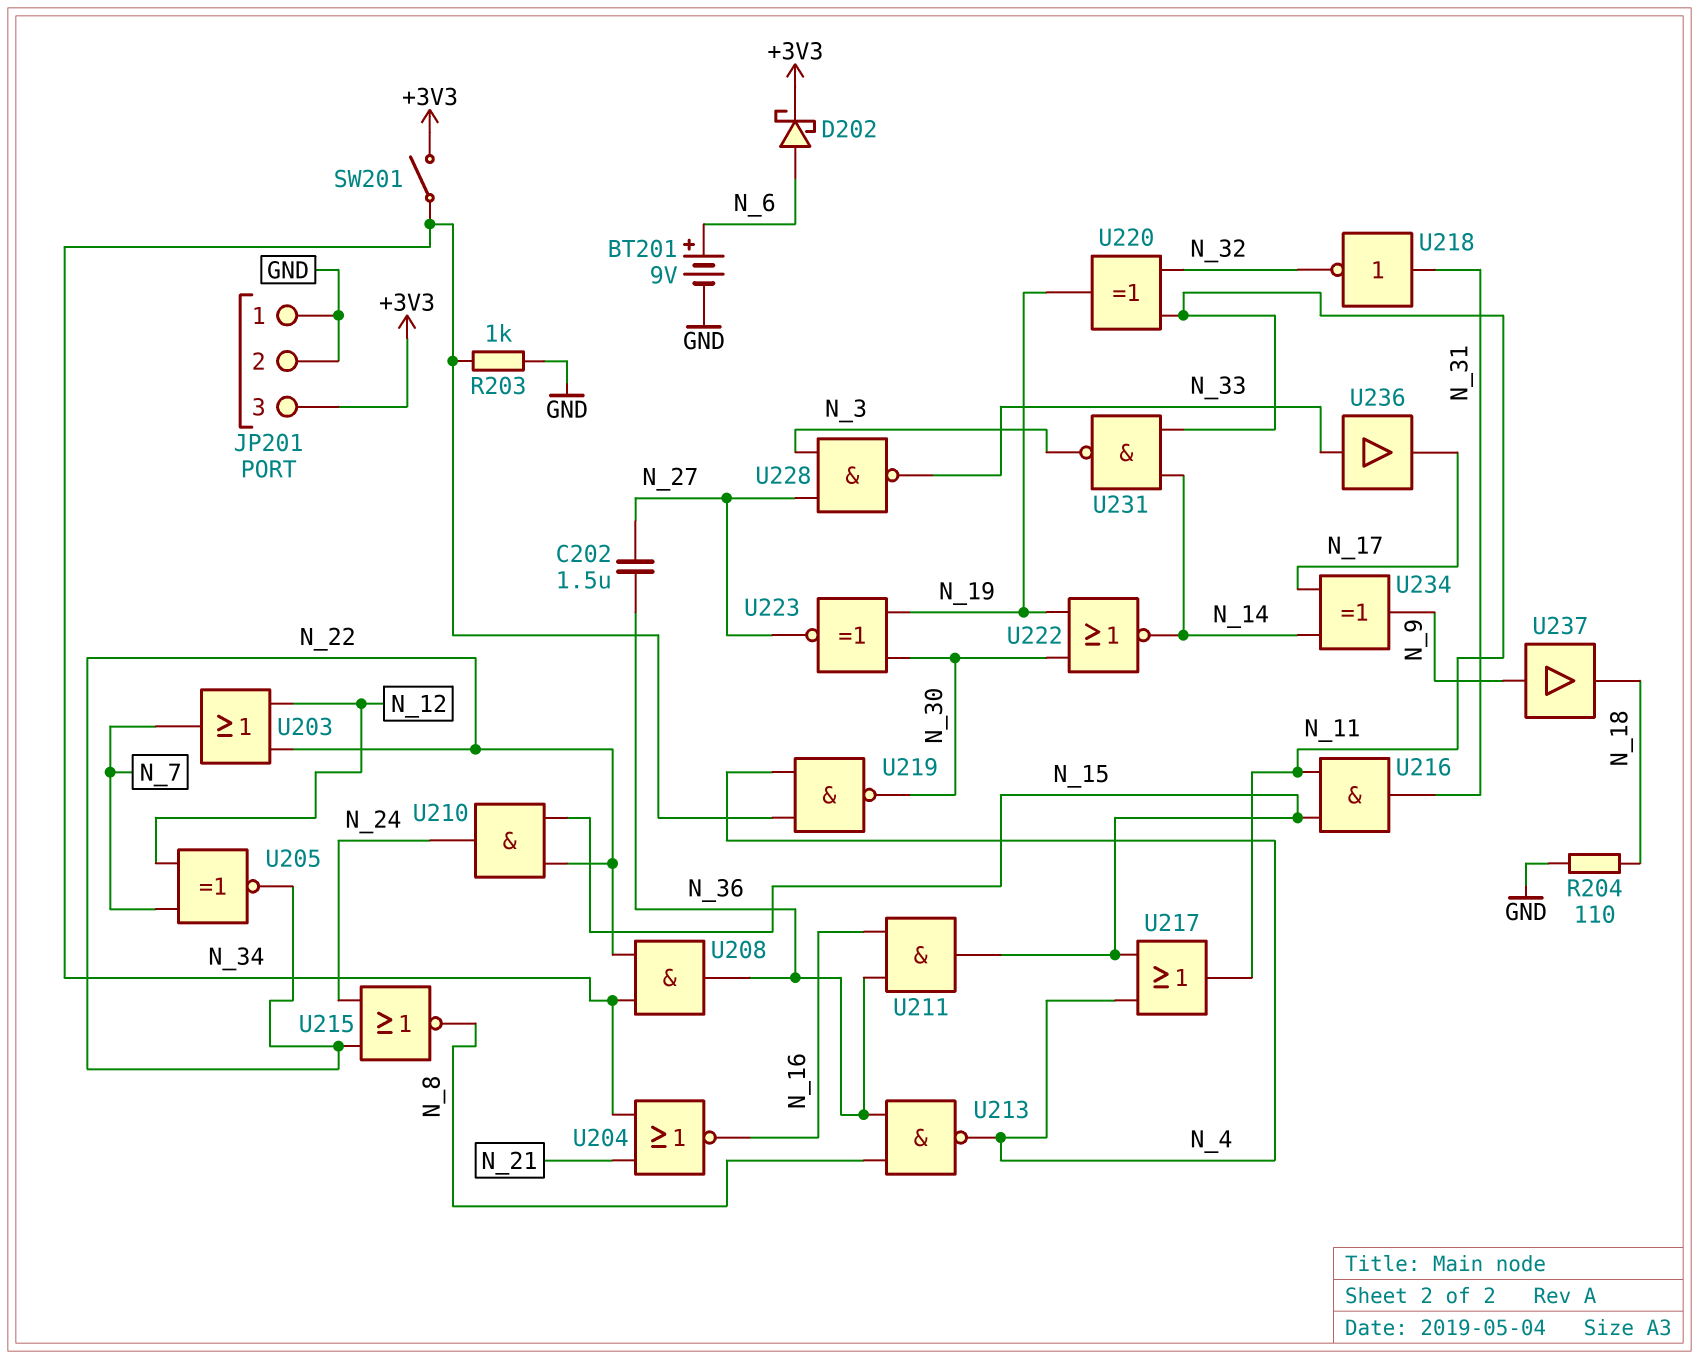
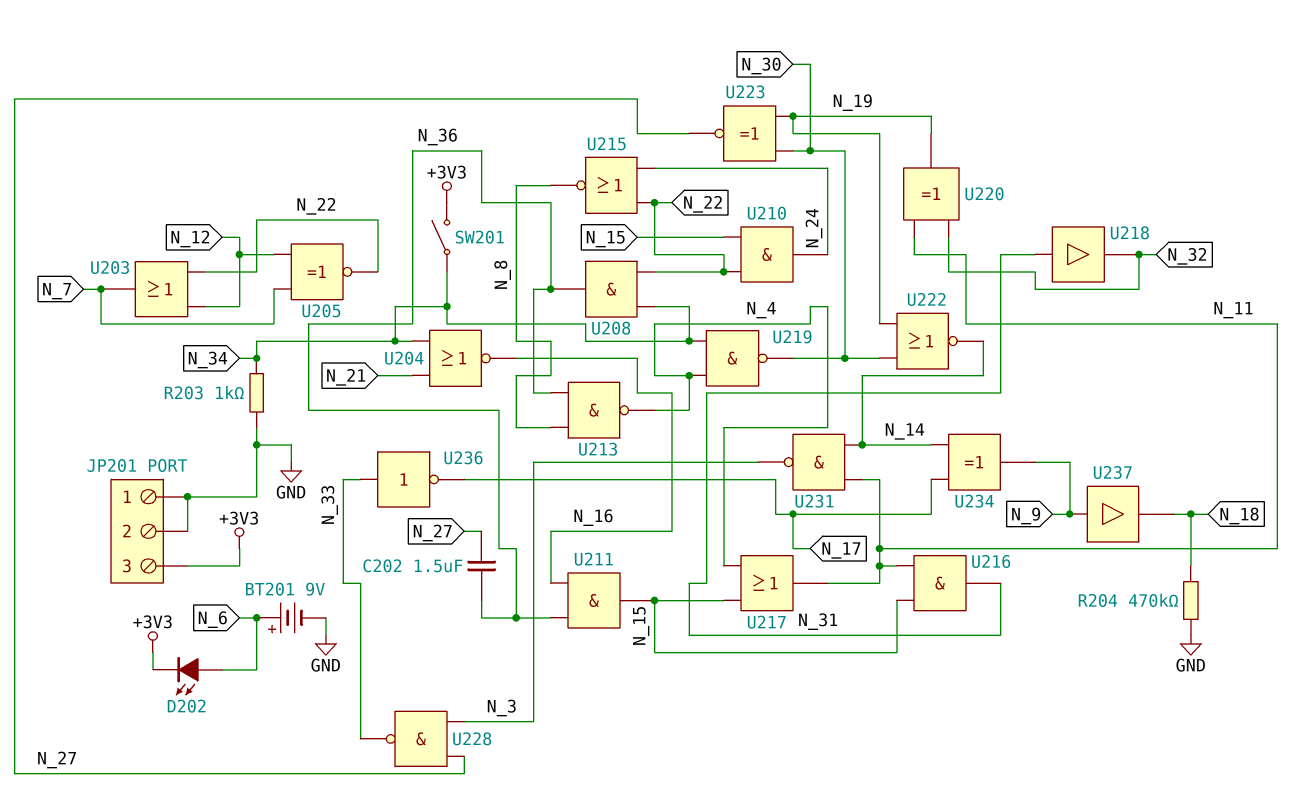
D202: schottky (A N_6, K +3V3) -> LED (A N_6, K +3V3)
R204: 110 (GND, N_18) -> 470k (GND, N_18)
U218: NOT (in N_31, out N_32) -> buffer (in N_31, out N_32)
U236: buffer (in N_33, out N_17) -> NOT (in N_33, out N_17)

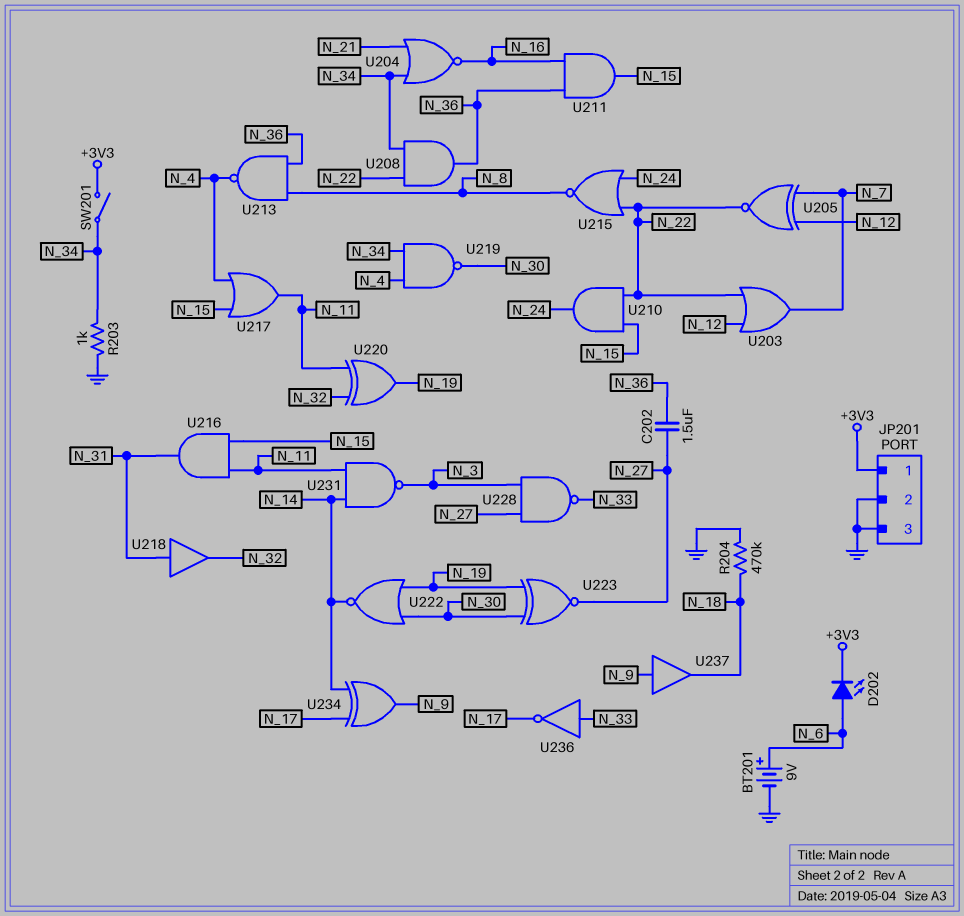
JP201 pin 1: GND -> +3V3
JP201 pin 3: +3V3 -> GND

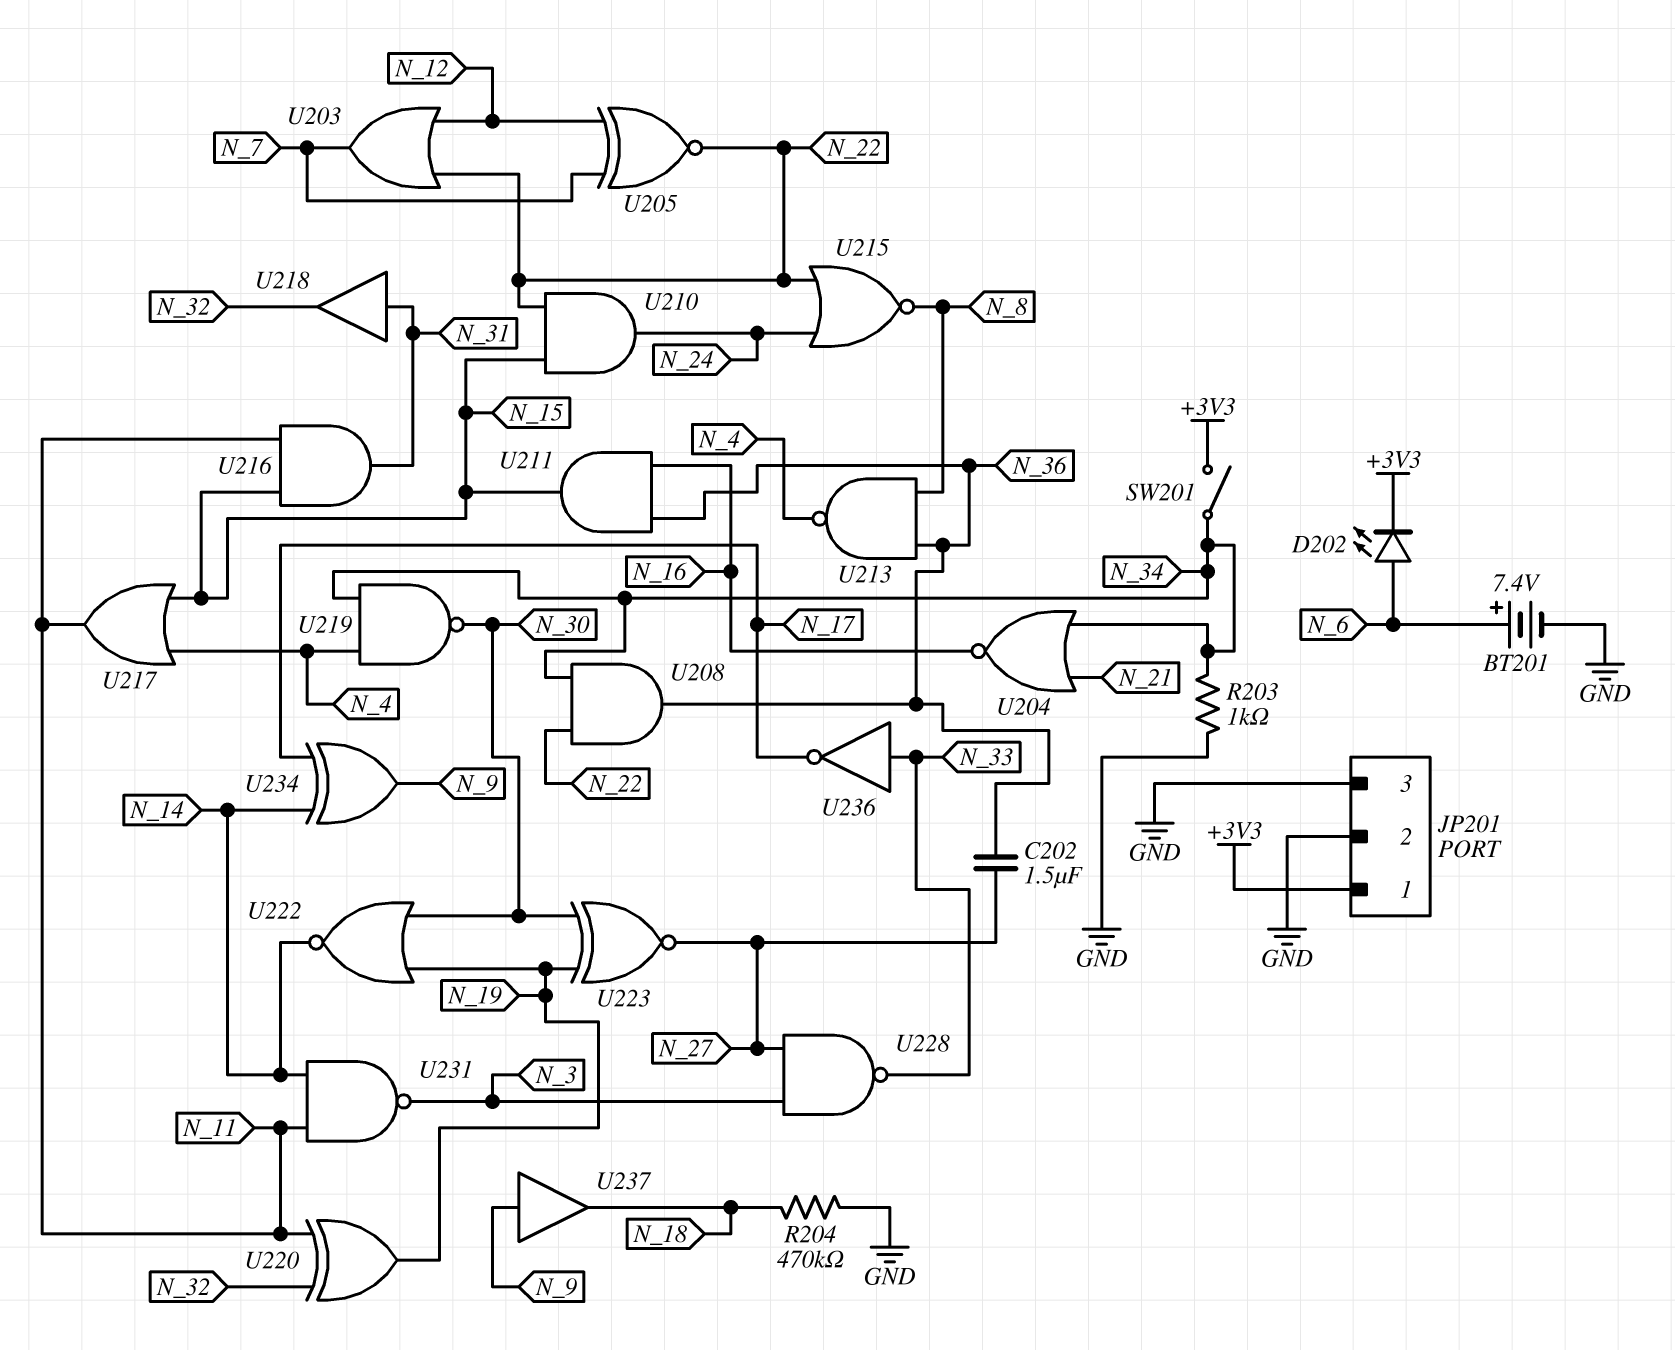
BT201: 9V (plus N_6, minus GND) -> 7.4V (plus N_6, minus GND)

